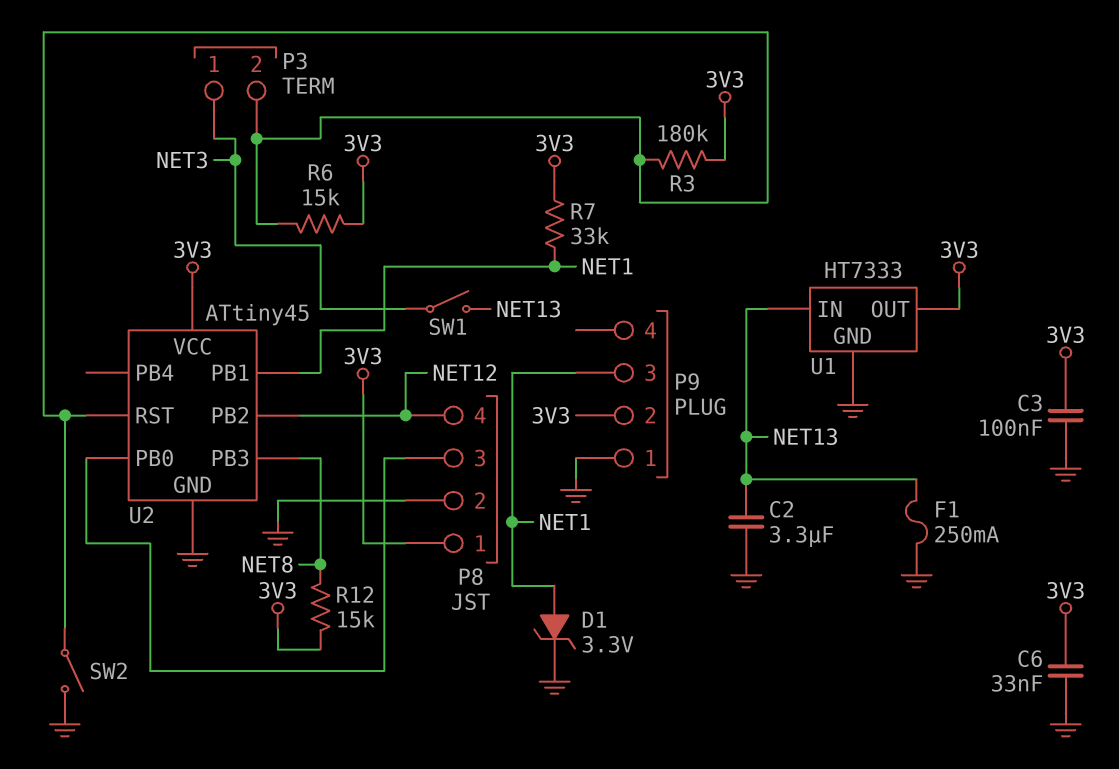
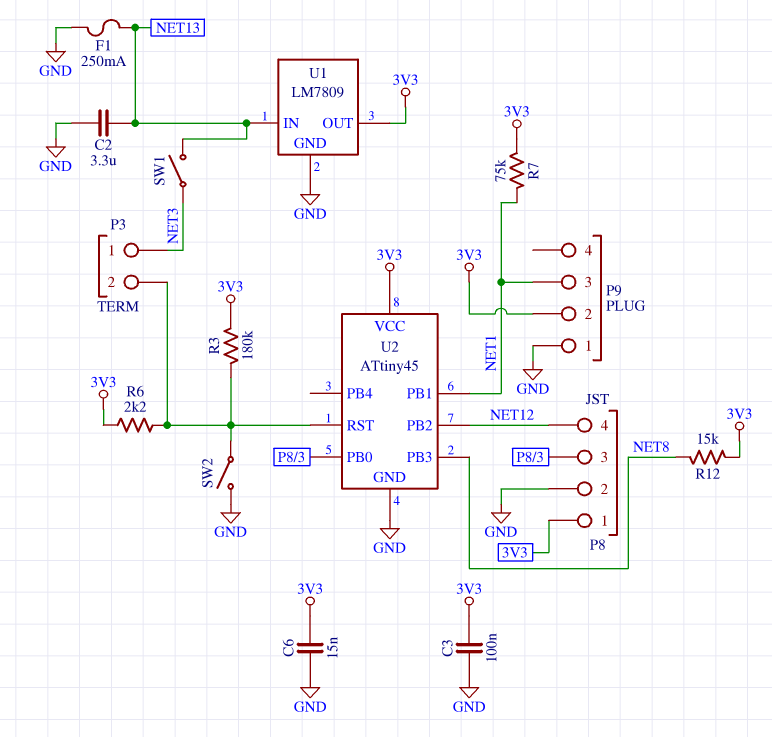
C6: 33nF (3V3, GND) -> 15nF (3V3, GND)
D1: zener 3.3V (A NET1, K GND) -> none
R6: 15k (3V3, P3/2) -> 2.2k (3V3, P3/2)
R7: 33k (3V3, NET1) -> 75k (3V3, NET1)
U1: HT7333 -> LM7809

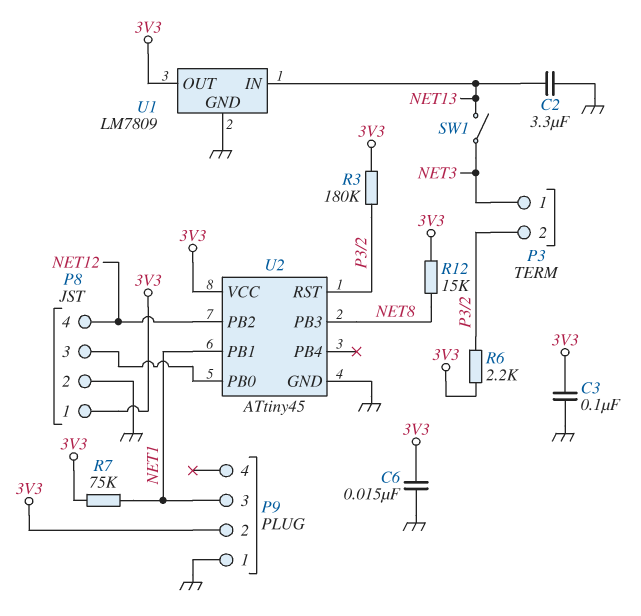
F1: 250mA (GND, NET13) -> none
SW2: switch (GND, P3/2) -> none

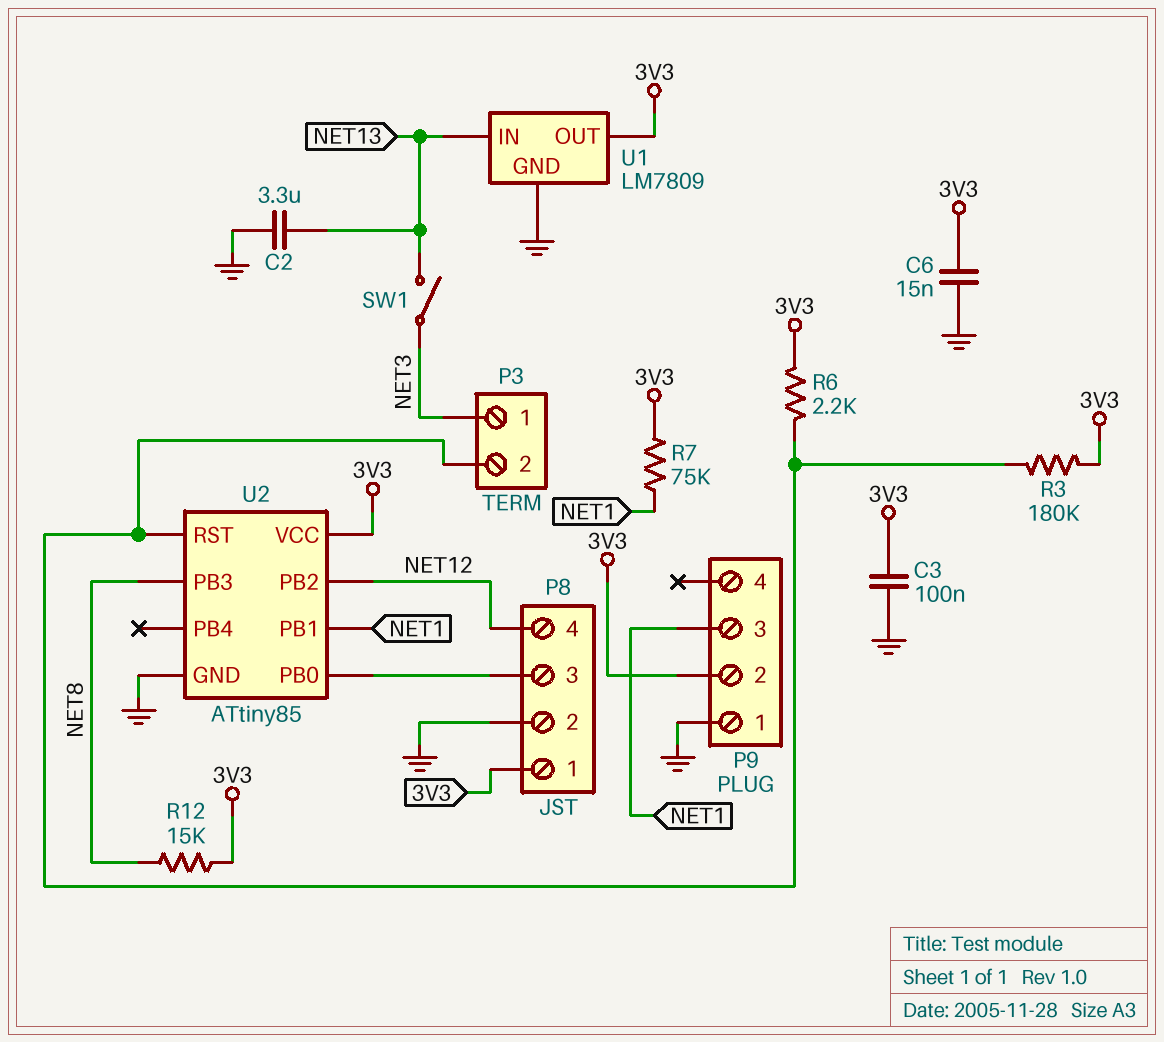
U2: ATtiny45 -> ATtiny85

